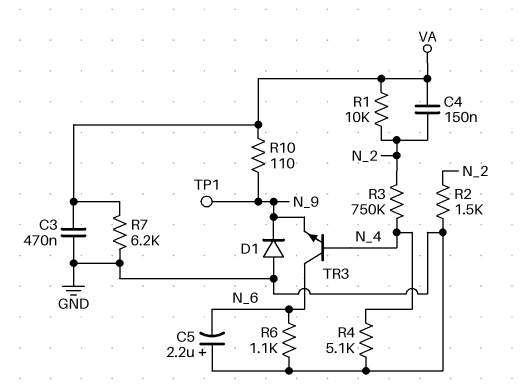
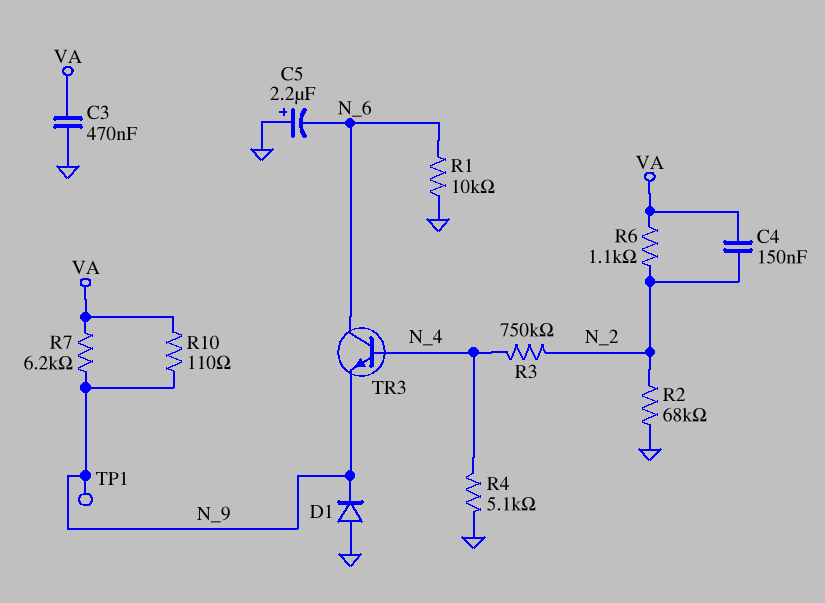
R1: 10k (N_2, VA) -> 10k (GND, N_6)
R2: 1.5k (GND, N_2) -> 68k (GND, N_2)
R6: 1.1k (GND, N_6) -> 1.1k (N_2, VA)
R7: 6.2k (GND, VA) -> 6.2k (N_9, VA)

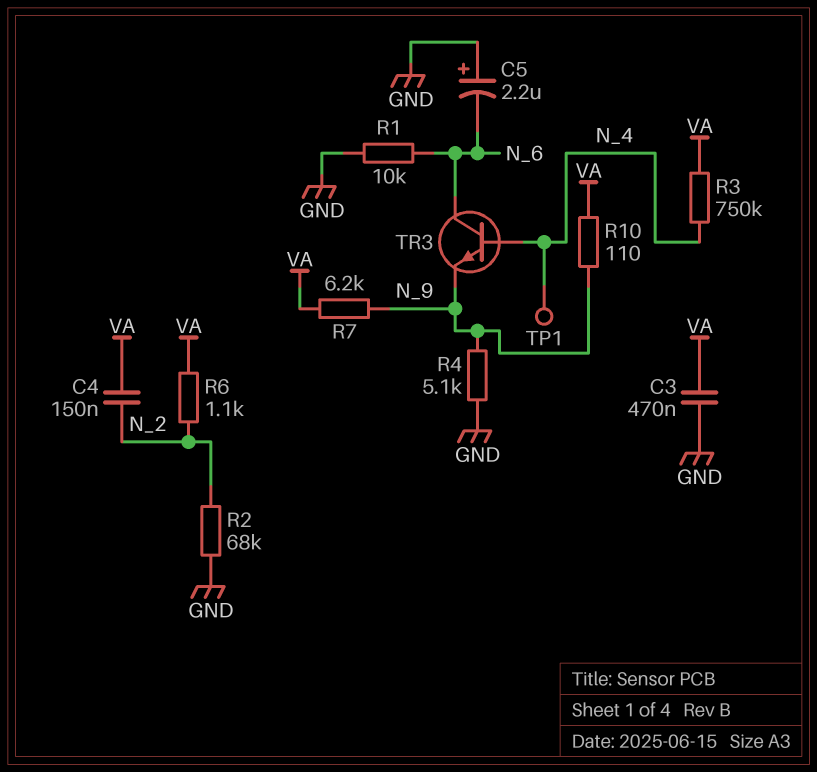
D1: diode (A GND, K N_9) -> none
R3: 750k (N_2, N_4) -> 750k (N_4, VA)
R4: 5.1k (GND, N_4) -> 5.1k (GND, N_9)
TP1: test point (N_9) -> test point (N_4)

